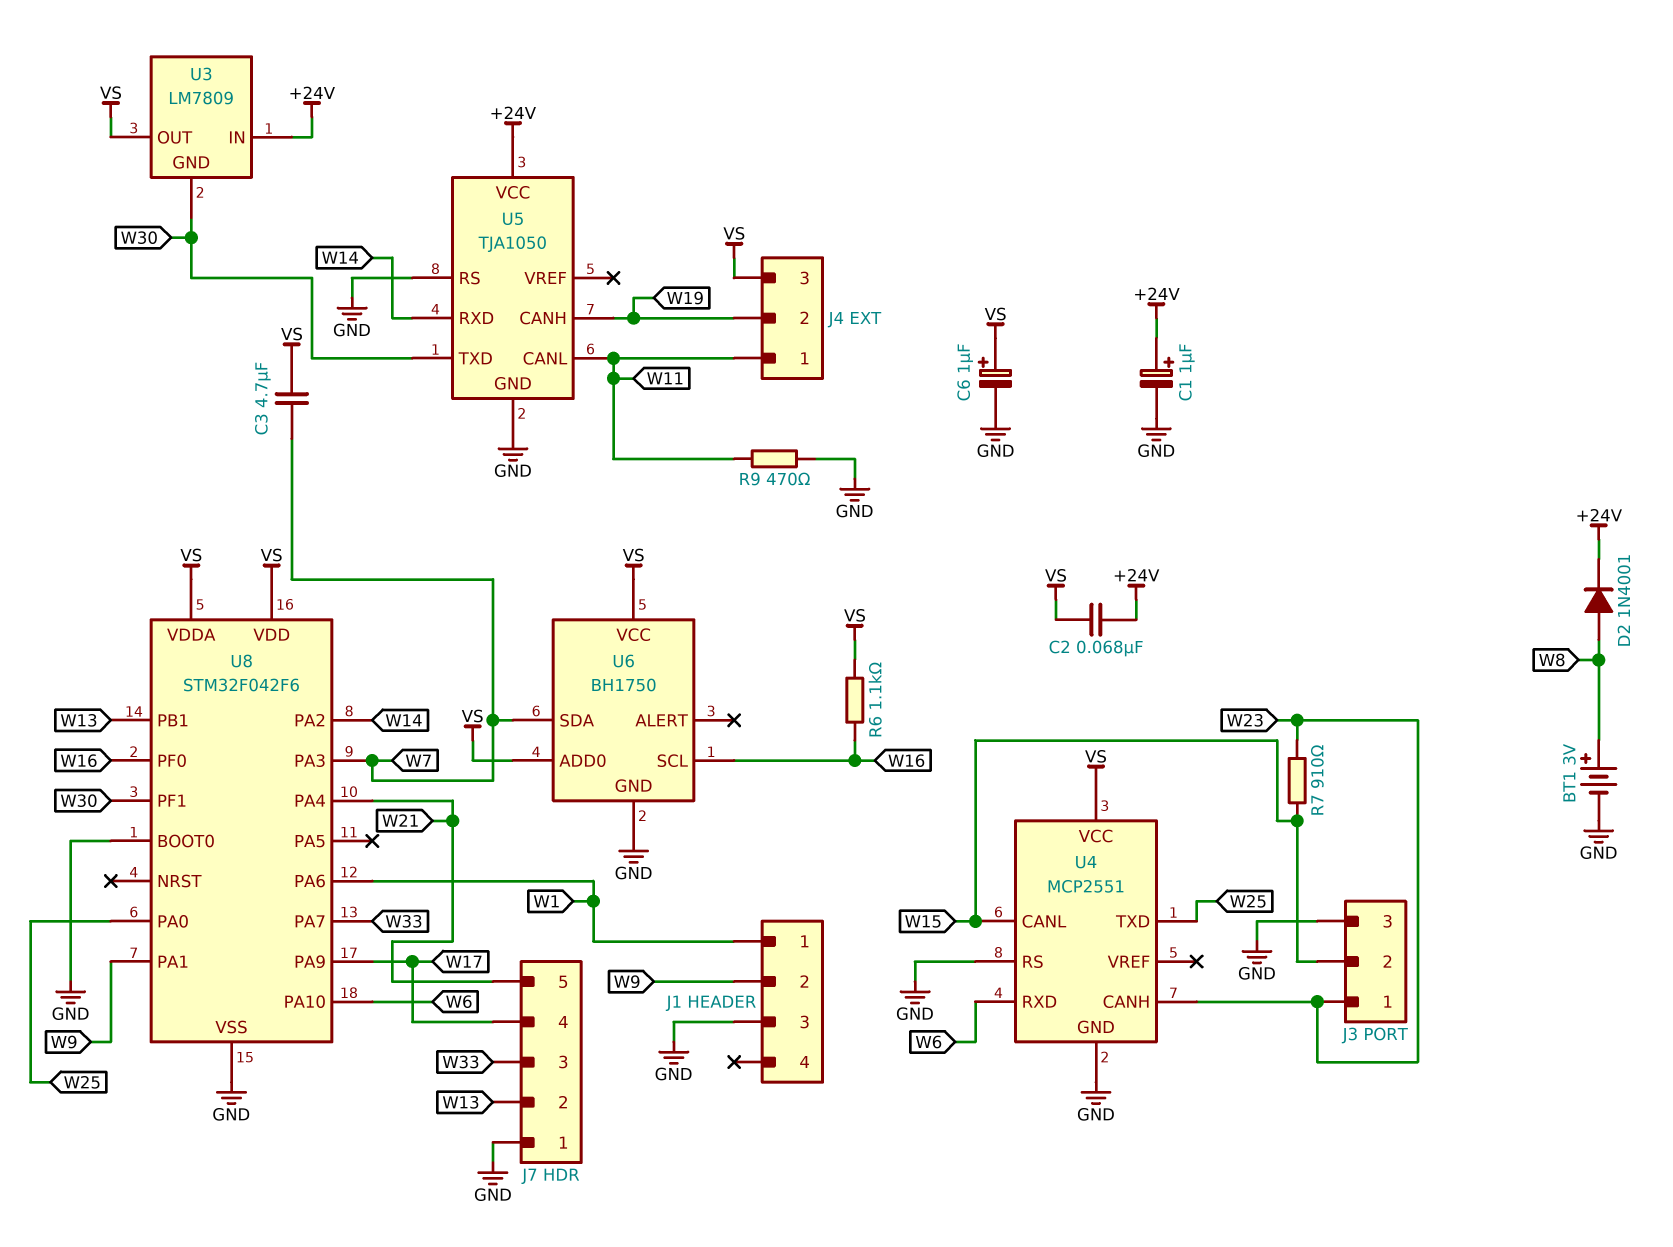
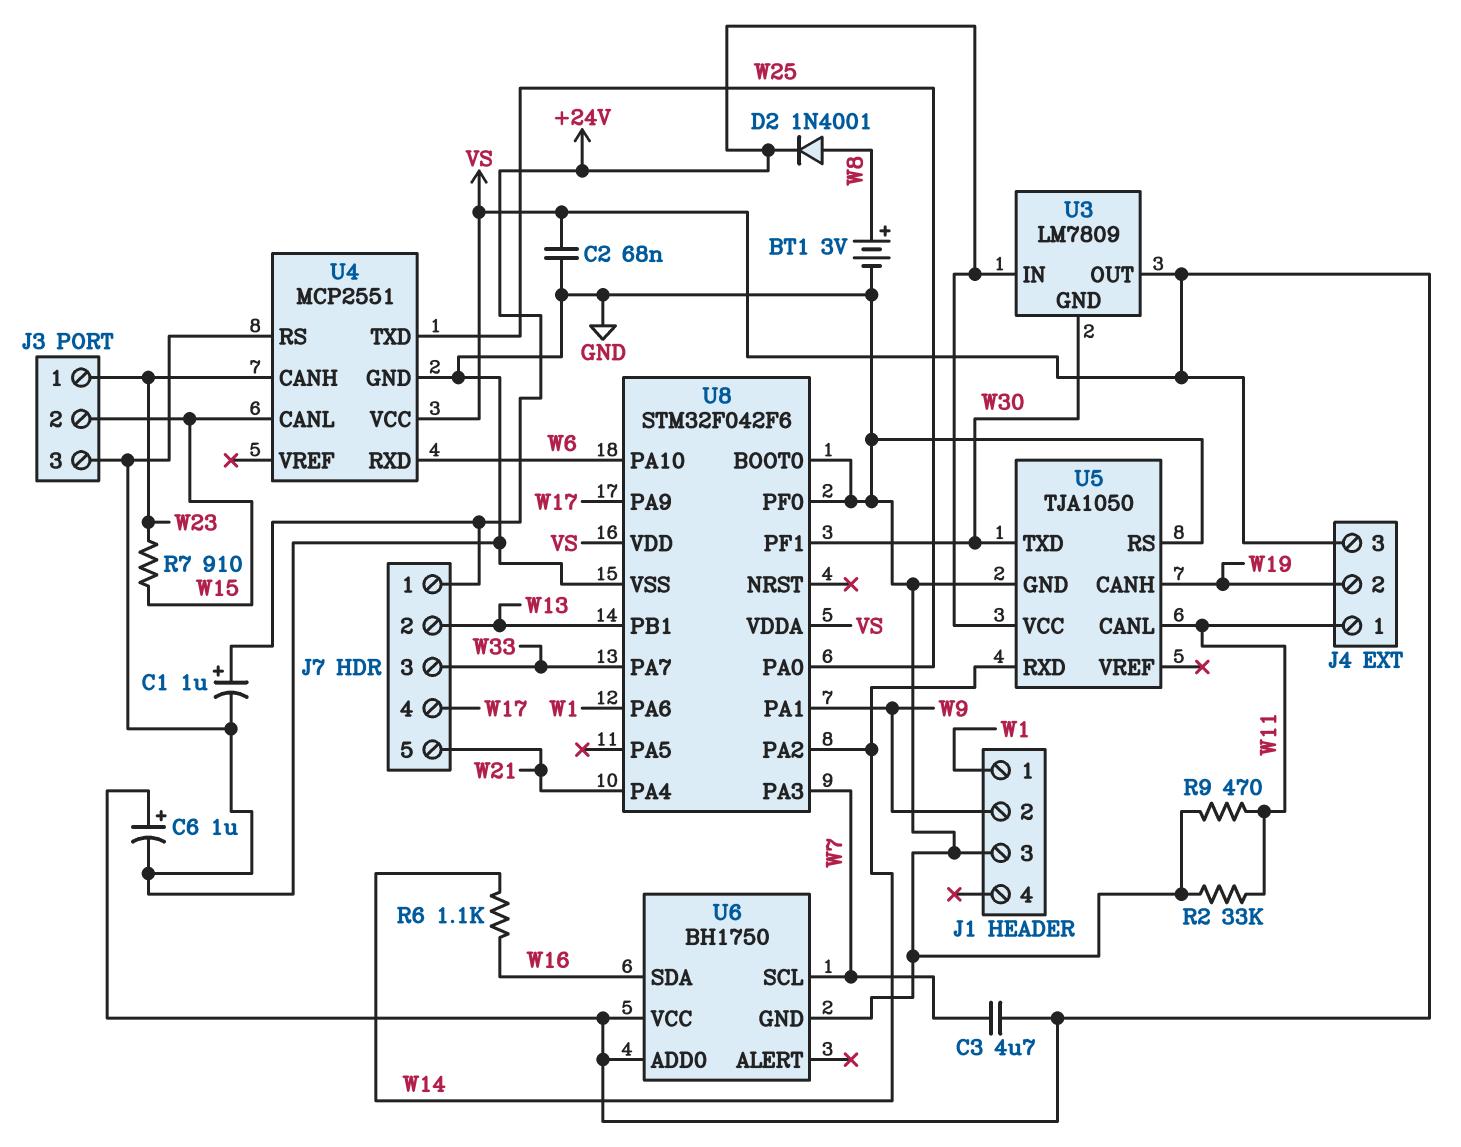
C2: 68nF (+24V, VS) -> 68nF (GND, VS)
J7 pin 1: GND -> +24V
R2: none -> 33k (GND, W11)
R6: 1.1k (VS, W16) -> 1.1k (W14, W16)
U6 pin SCL: W16 -> W7
U6 pin SDA: W7 -> W16
U8 pin PF0: W16 -> GND

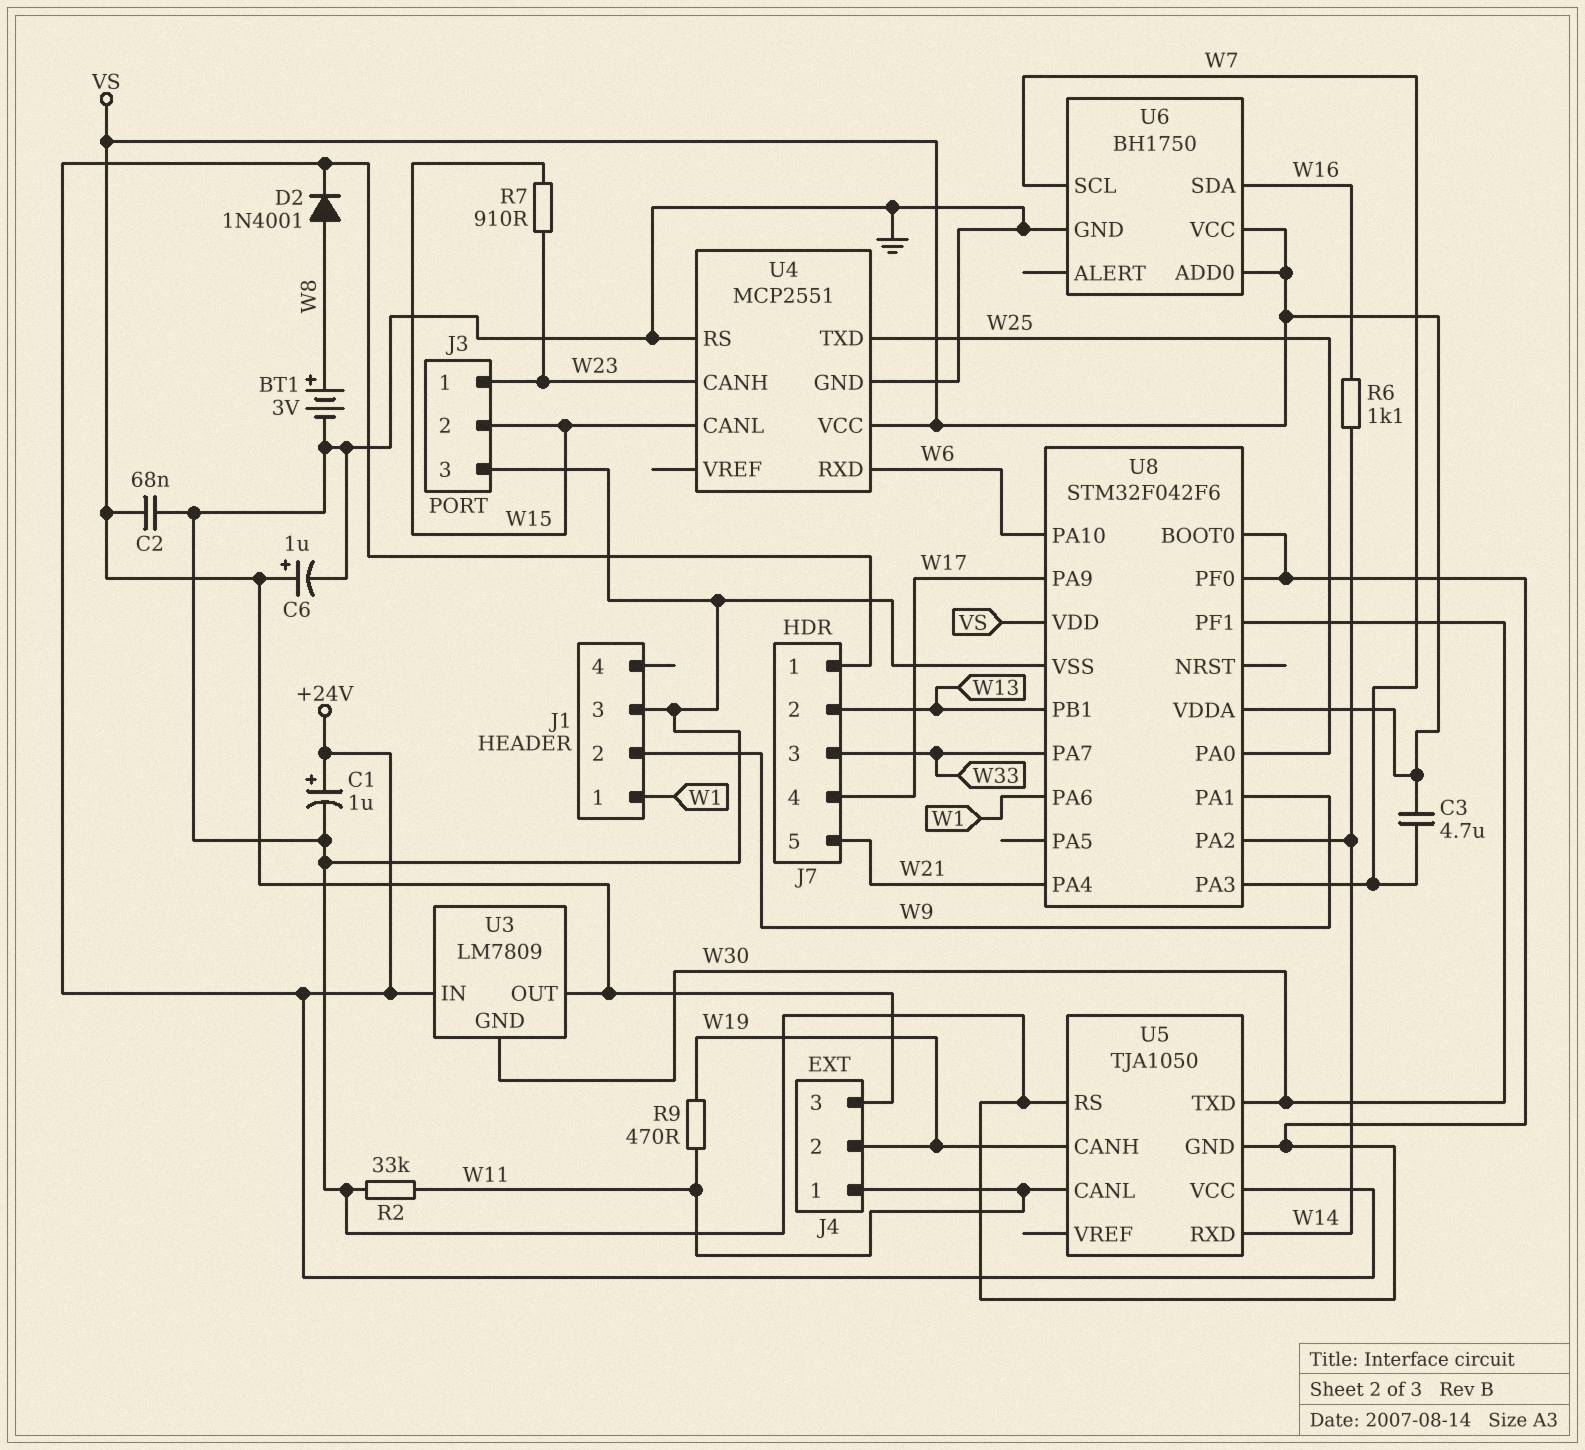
R9: 470 (GND, W11) -> 470 (W11, W19)

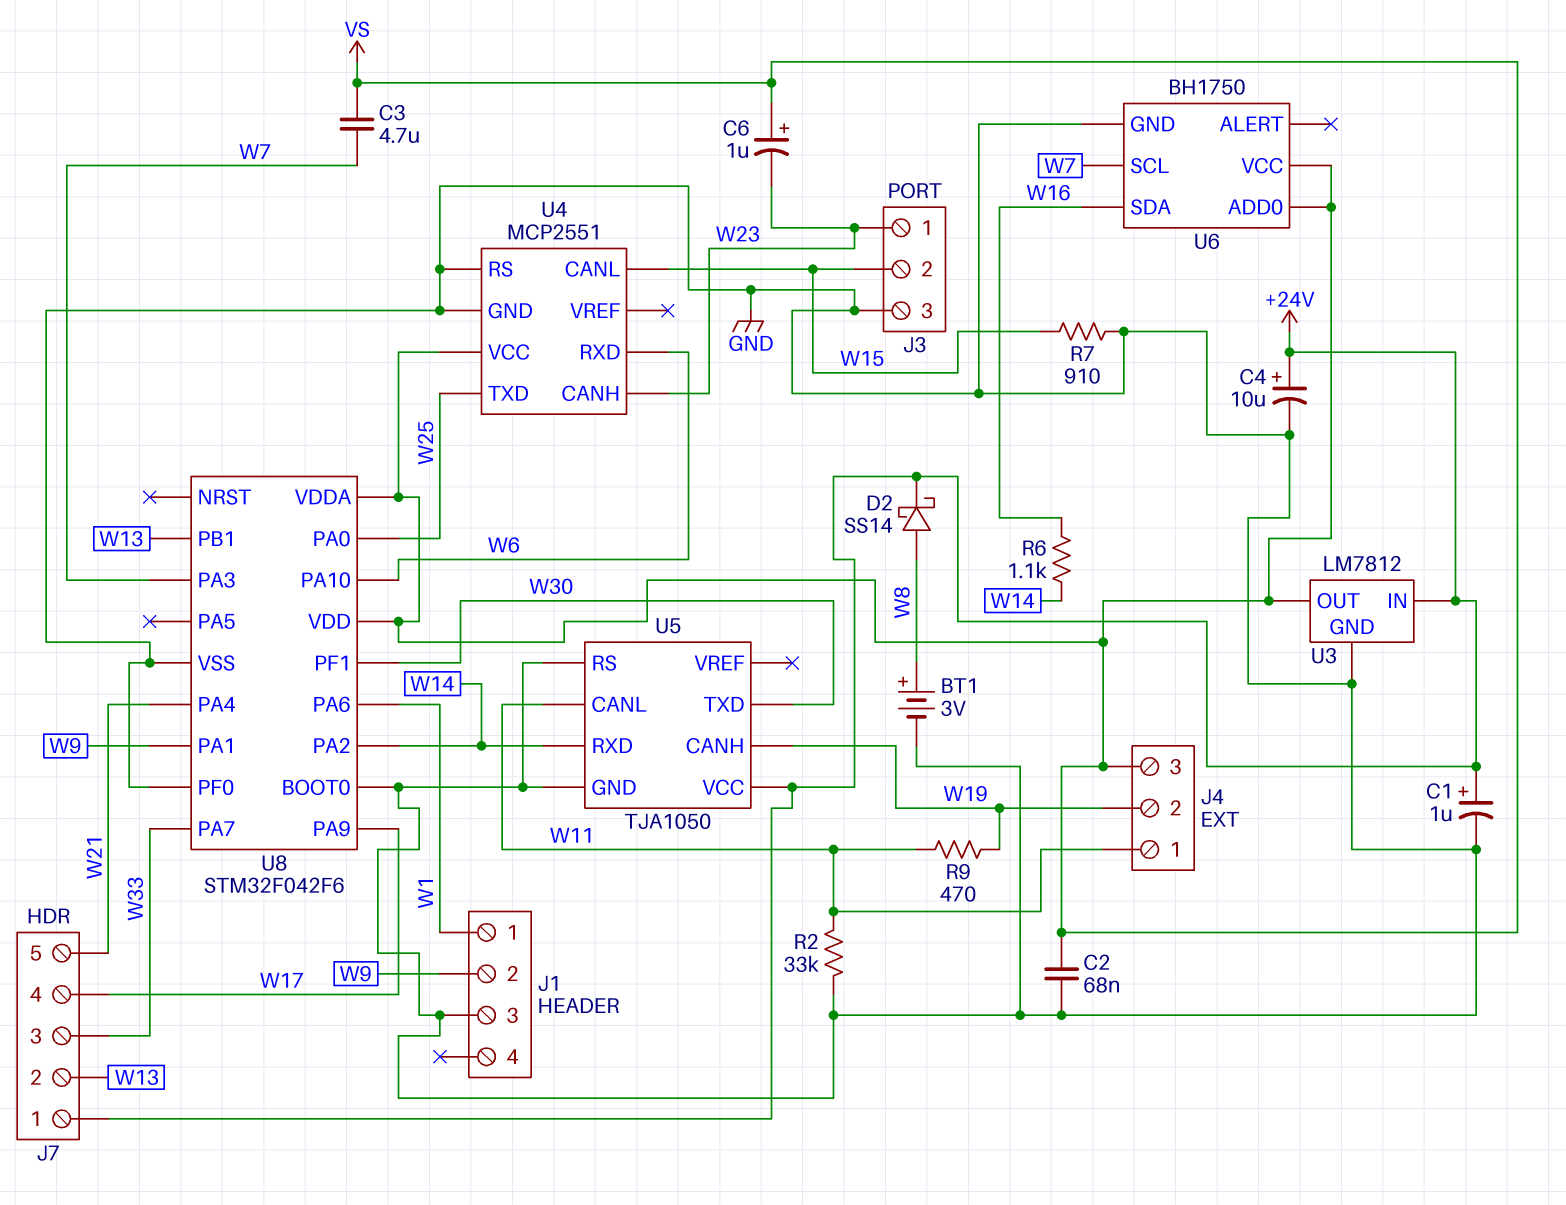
C4: none -> 10uF (plus +24V, minus GND)
C6: 1uF (plus VS, minus GND) -> 1uF (plus VS, minus W23)
D2: diode 1N4001 (A W8, K +24V) -> schottky SS14 (A W8, K +24V)
R7: 910 (W15, W23) -> 910 (GND, W15)
U3: LM7809 -> LM7812
U3 pin GND: W30 -> GND

